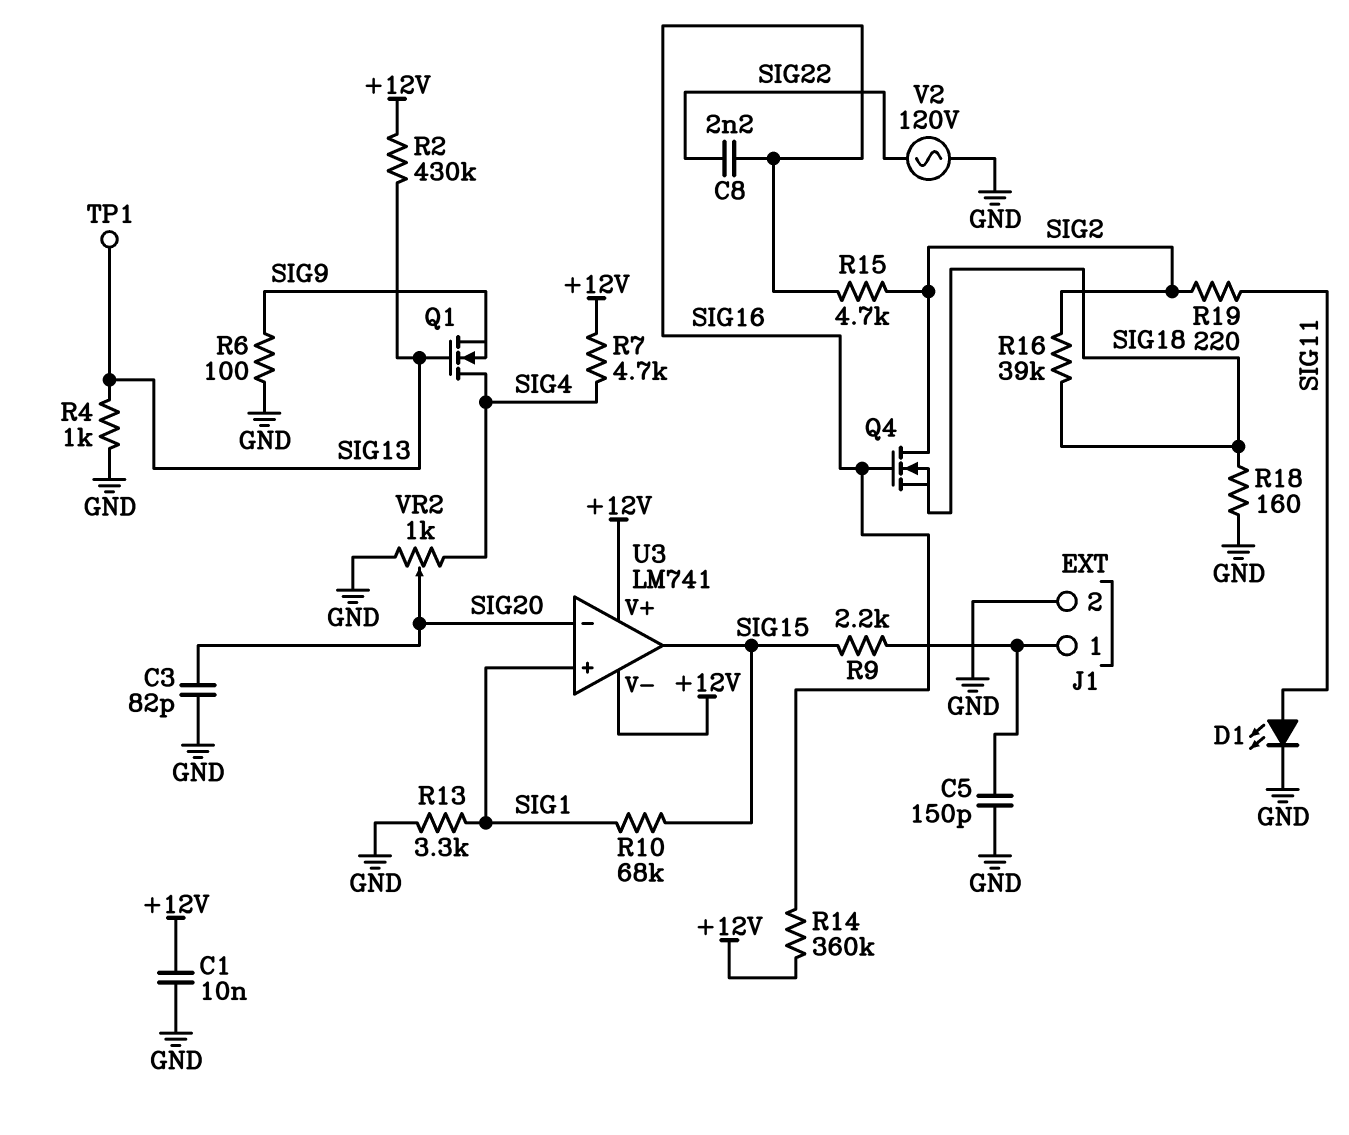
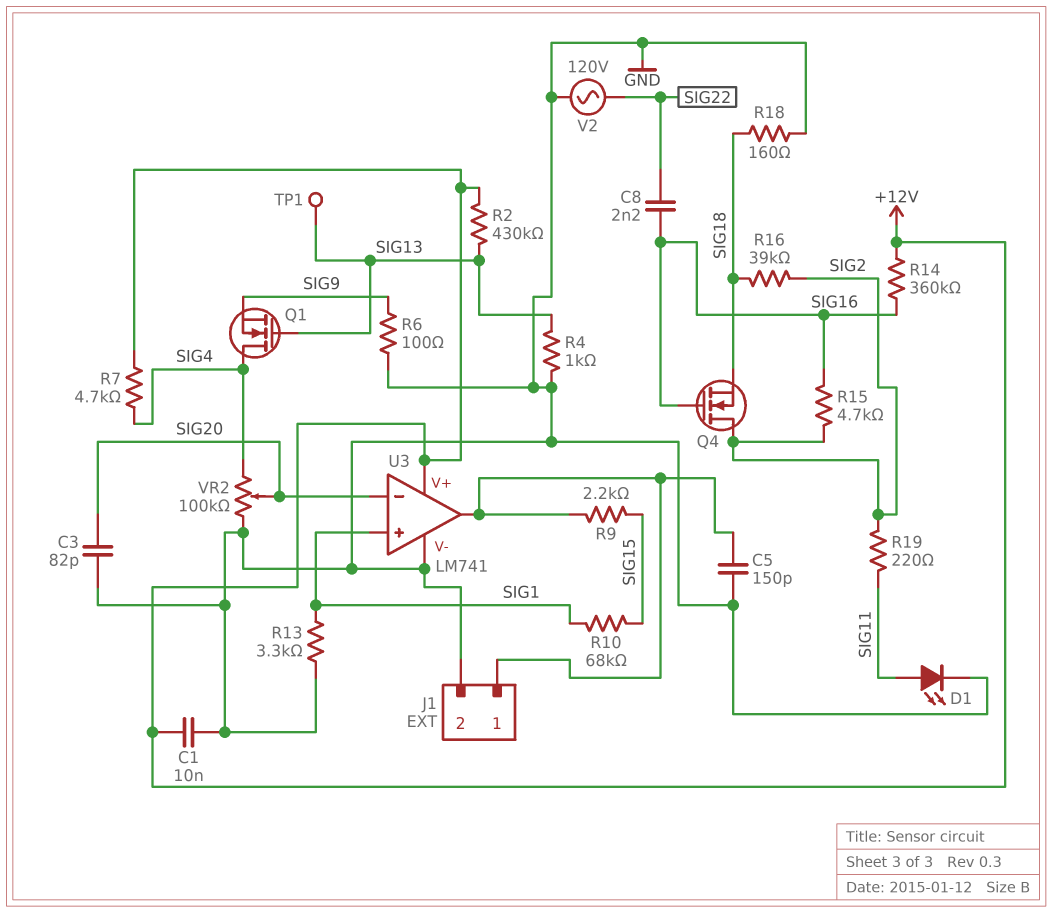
U3 pin V-: +12V -> GND
U3 pin out: SIG15 -> J1/1
VR2: 1k (GND, SIG4, wiper SIG20) -> 100k (GND, SIG4, wiper SIG20)

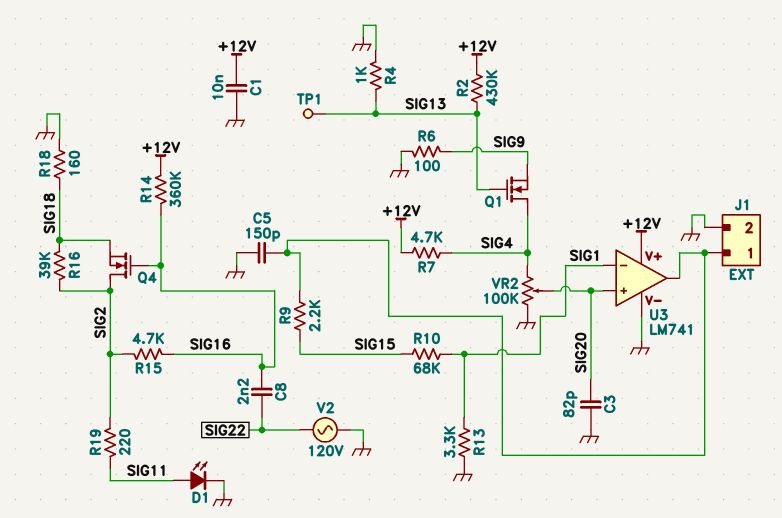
U3 pin in+: SIG1 -> SIG20
U3 pin in-: SIG20 -> SIG1

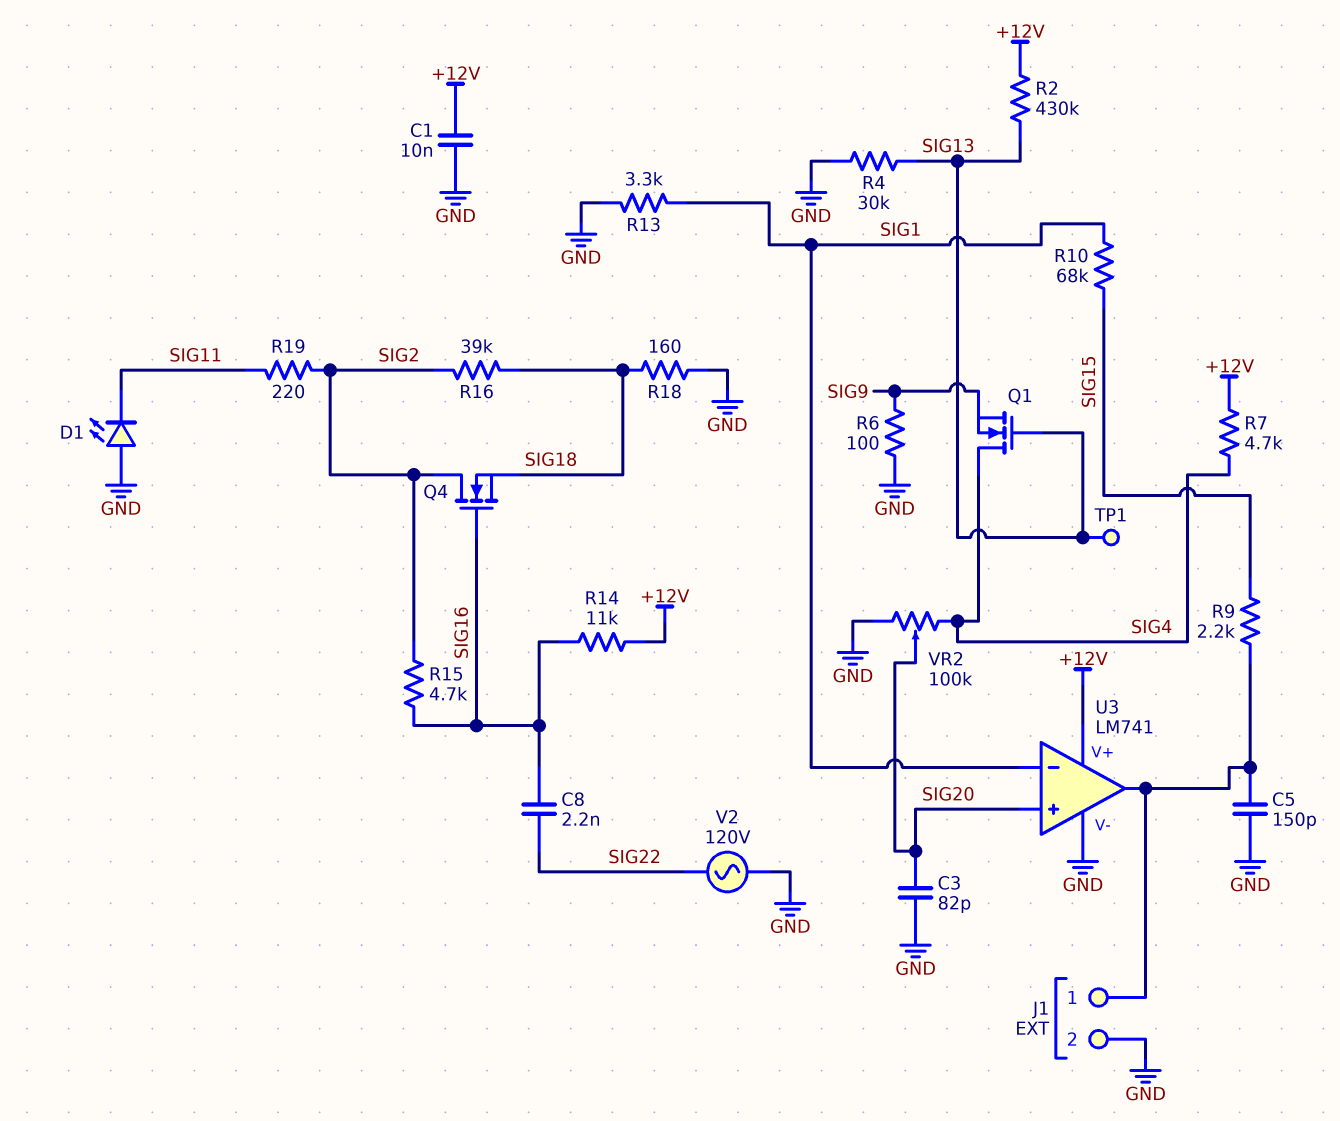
D1: LED (A SIG11, K GND) -> LED (A GND, K SIG11)
R4: 1k (GND, SIG13) -> 30k (GND, SIG13)
R14: 360k (+12V, SIG16) -> 11k (+12V, SIG16)

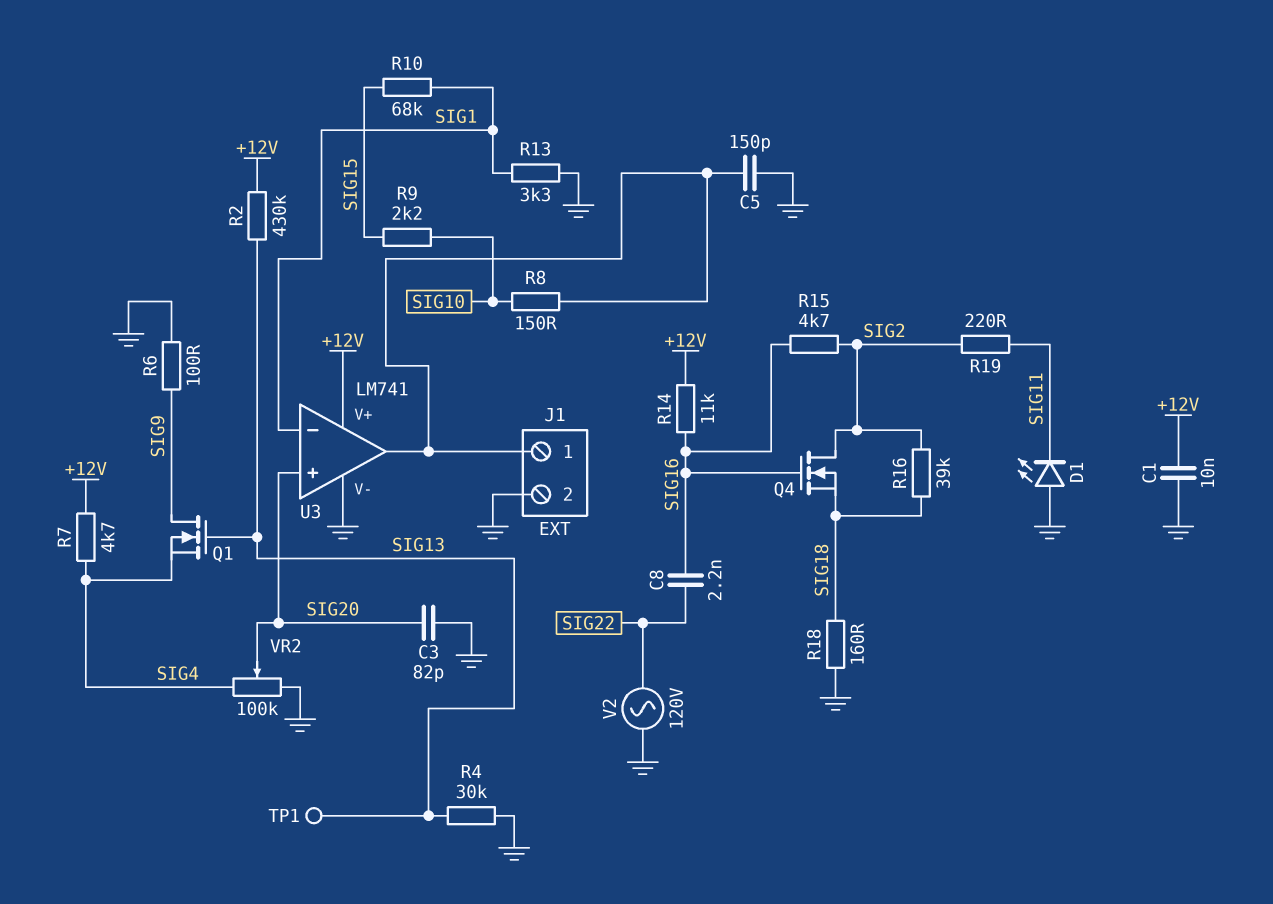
Q1: NMOS (G SIG13, D SIG4, S SIG9) -> NMOS (G SIG13, D SIG9, S SIG4)
R8: none -> 150 (J1/1, SIG10)
R9: 2.2k (J1/1, SIG15) -> 2.2k (SIG10, SIG15)

